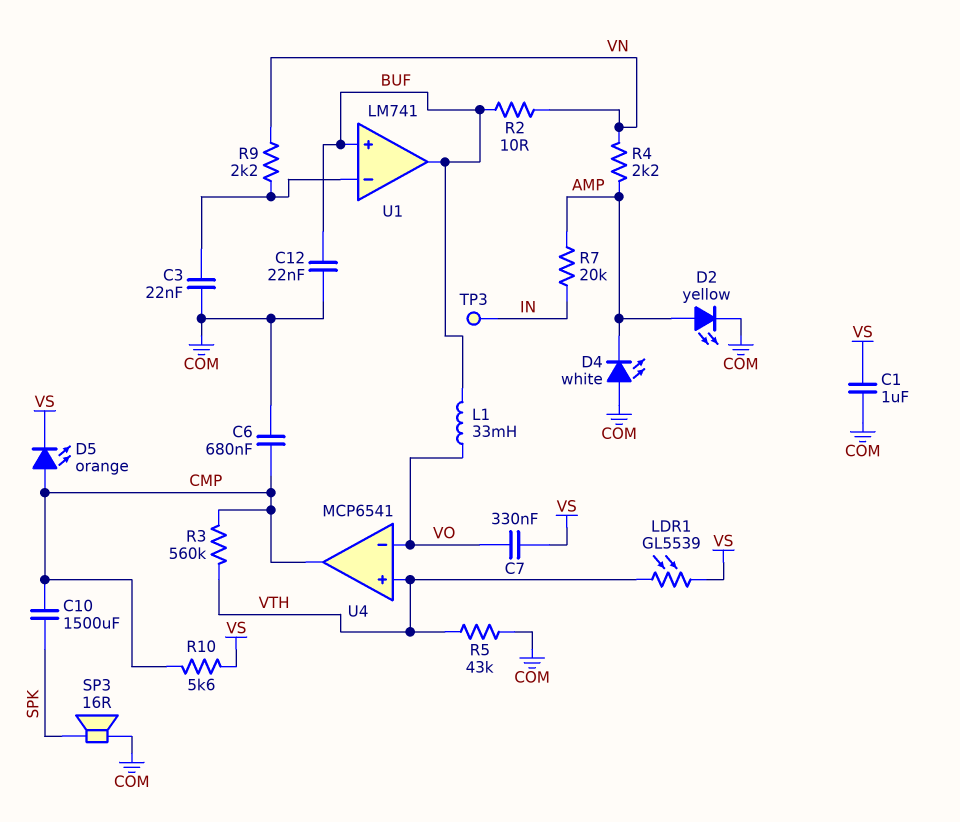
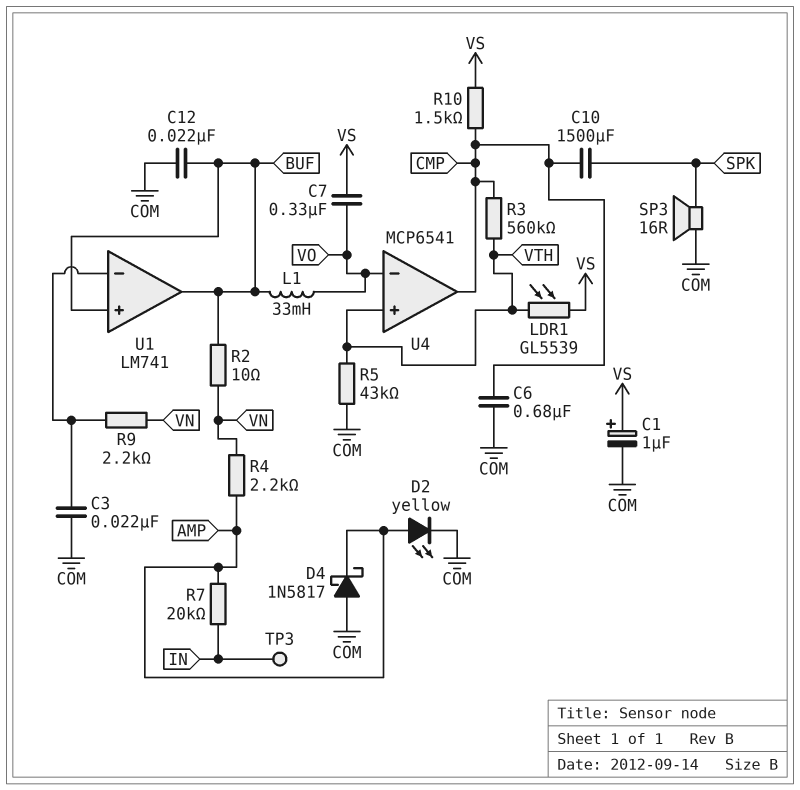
C1: 1uF (COM, VS) -> 1uF (plus VS, minus COM)
D4: LED white (A COM, K AMP) -> schottky 1N5817 (A COM, K AMP)
D5: LED orange (A CMP, K VS) -> none
R10: 5.6k (CMP, VS) -> 1.5k (CMP, VS)

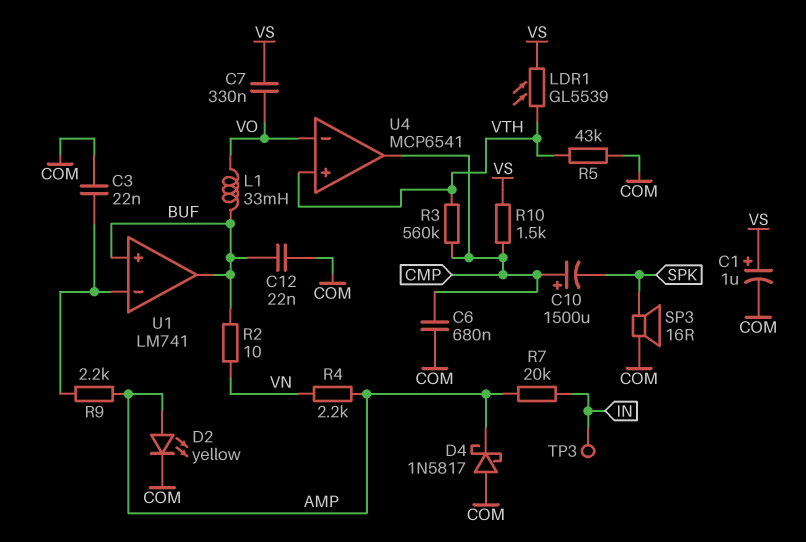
C10: 1500uF (CMP, SPK) -> 1500uF (plus CMP, minus SPK)
R9: 2.2k (U1/in-, VN) -> 2.2k (AMP, U1/in-)

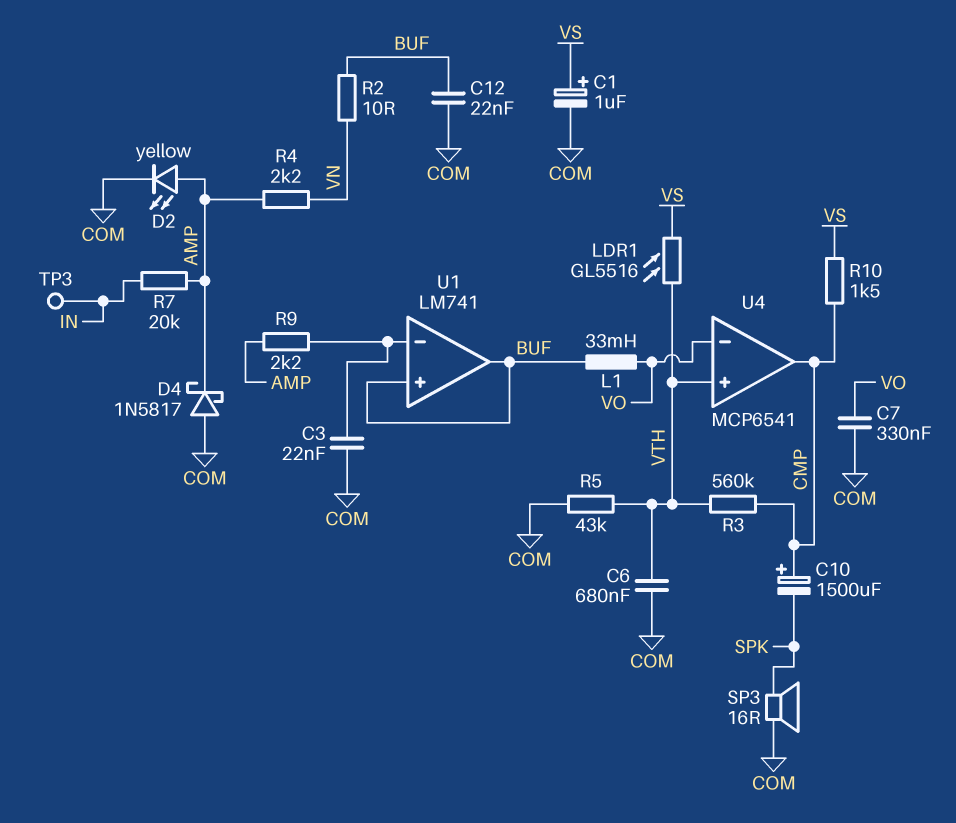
C6: 680nF (CMP, COM) -> 680nF (COM, VTH)
C7: 330nF (VO, VS) -> 330nF (COM, VO)
LDR1: GL5539 (VS, VTH) -> GL5516 (VS, VTH)

